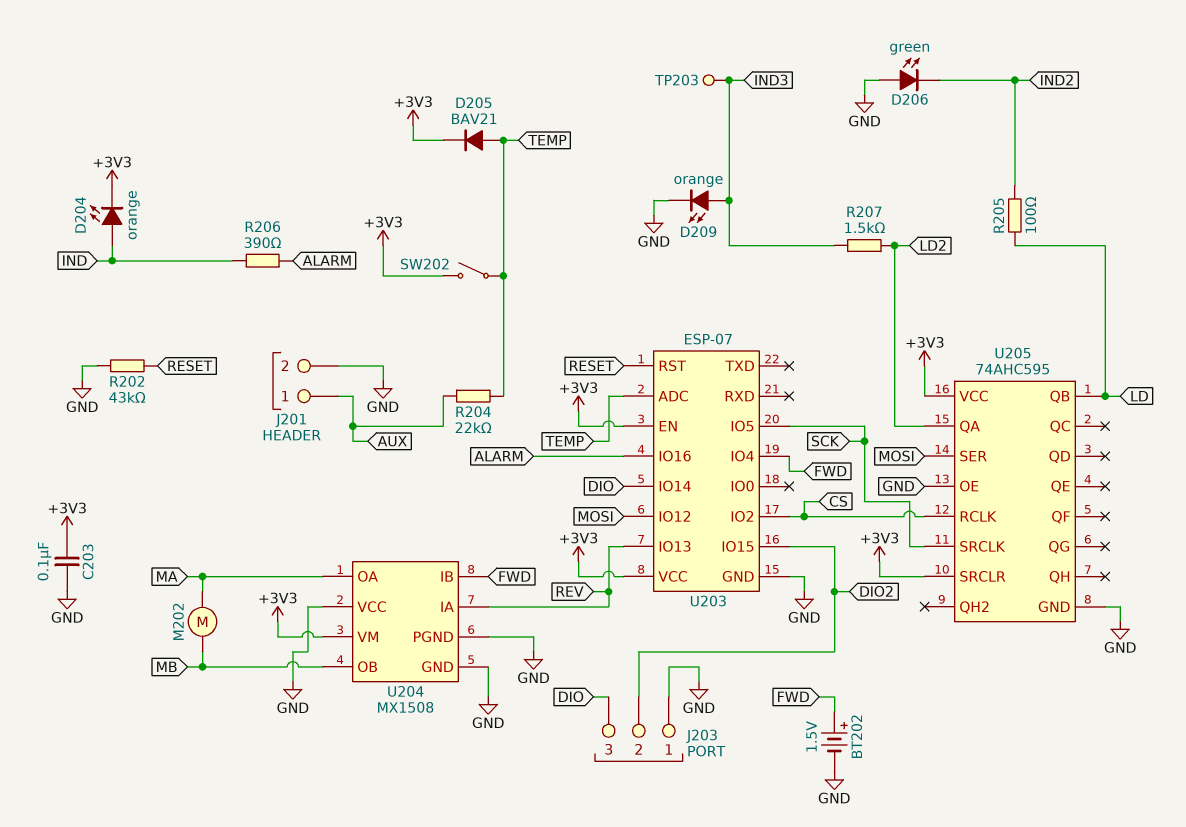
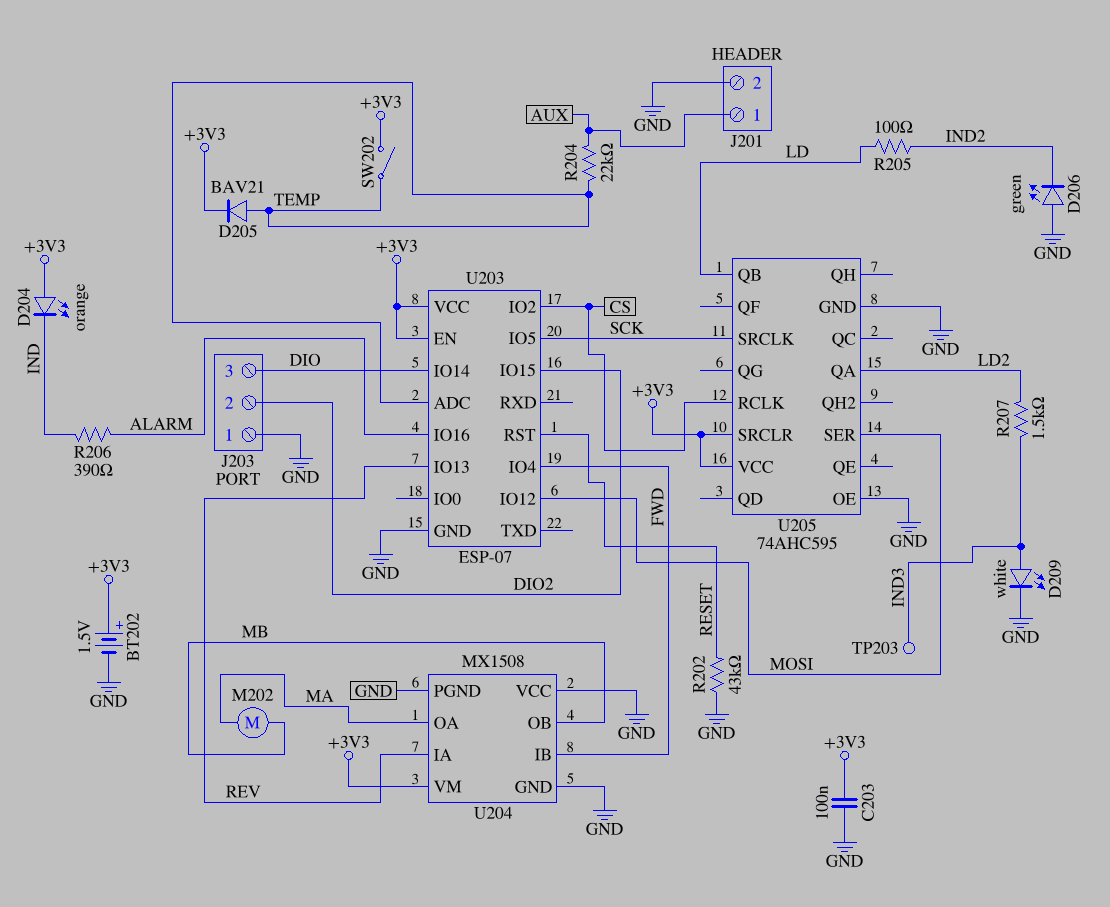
BT202: 1.5V (plus FWD, minus GND) -> 1.5V (plus +3V3, minus GND)
D204: LED orange (A IND, K +3V3) -> LED orange (A +3V3, K IND)
D209: LED orange (A IND3, K GND) -> LED white (A IND3, K GND)

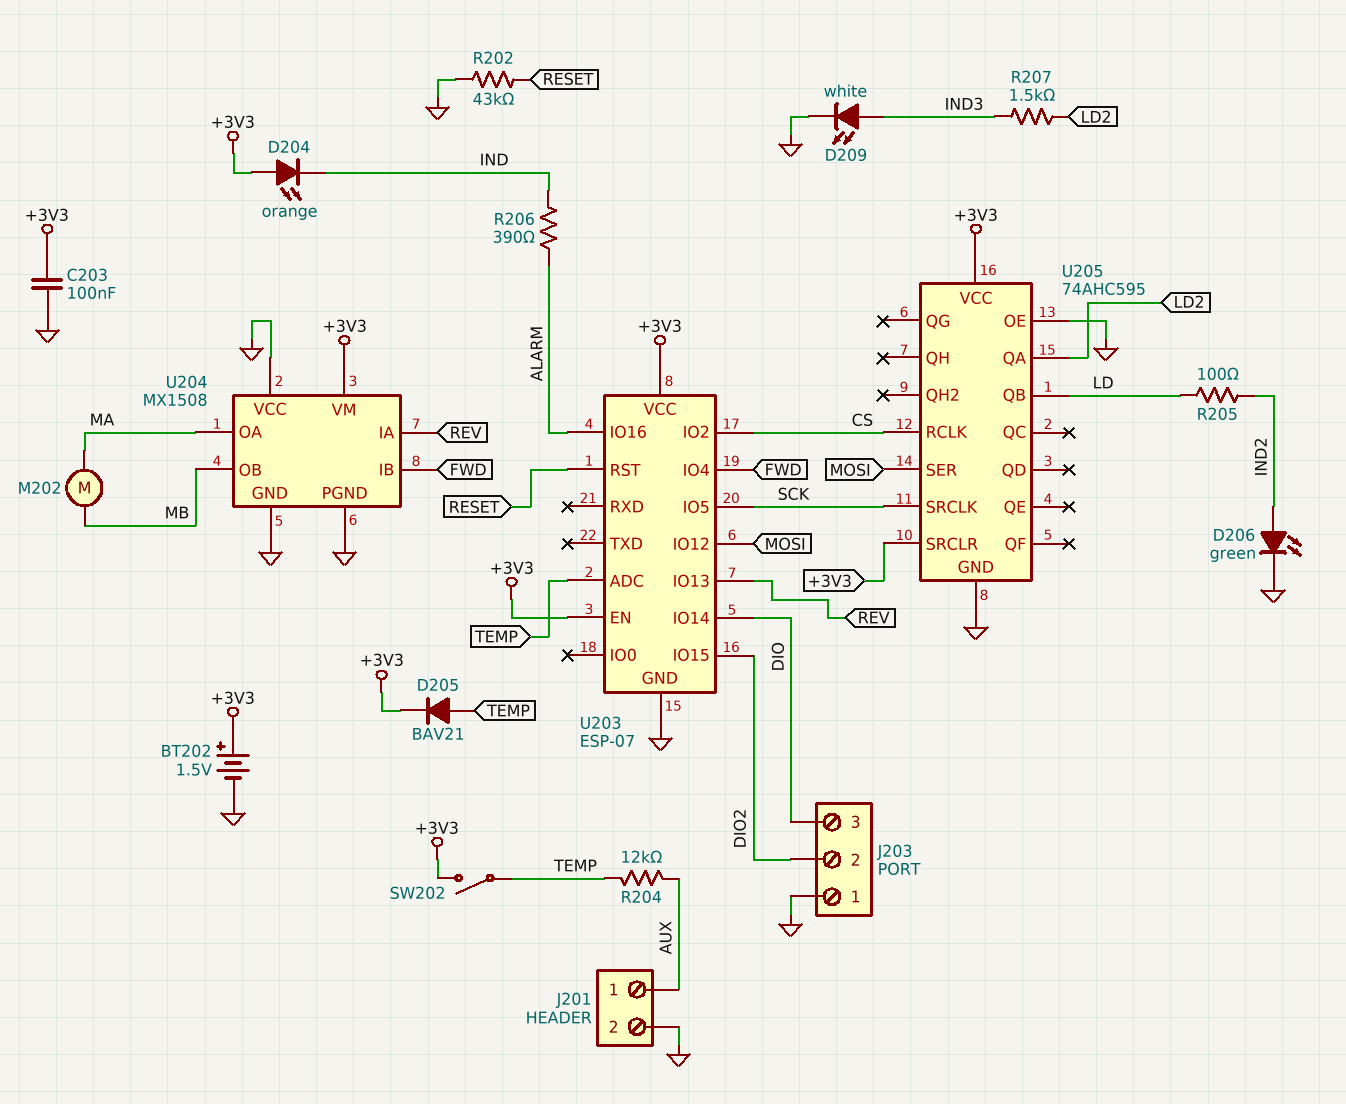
D206: LED green (A GND, K IND2) -> LED green (A IND2, K GND)
R204: 22k (AUX, TEMP) -> 12k (AUX, TEMP)
TP203: test point (IND3) -> none

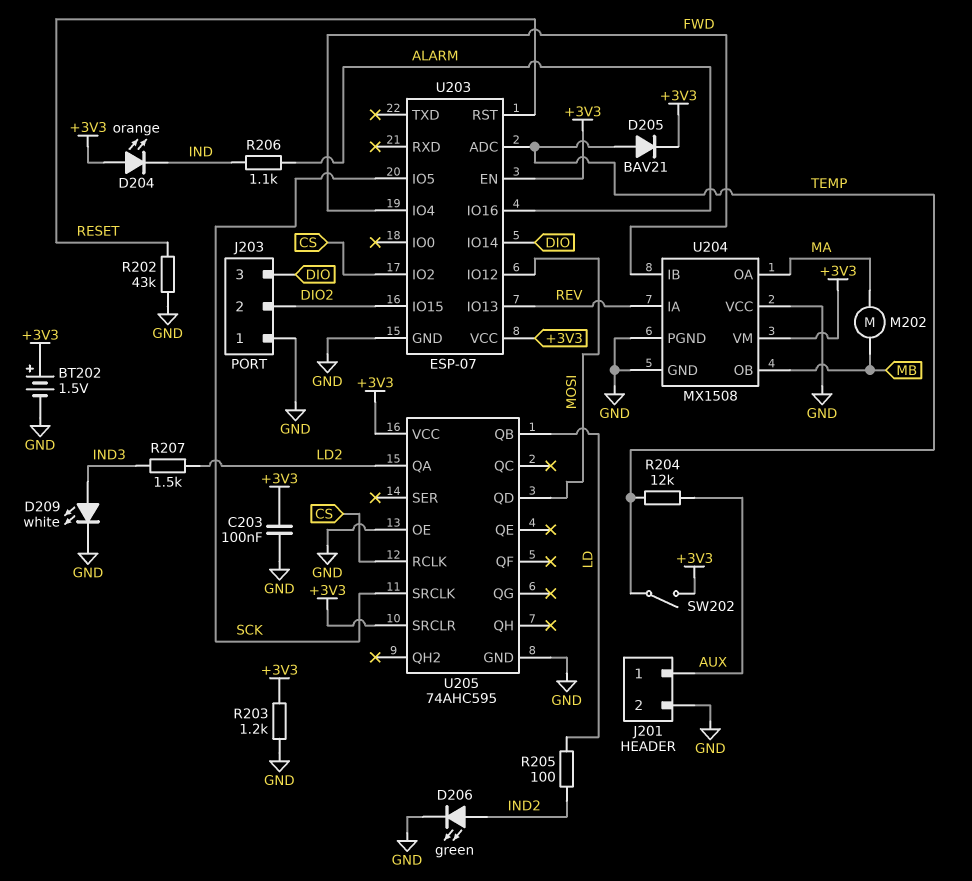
R203: none -> 1.2k (+3V3, GND)
R206: 390 (ALARM, IND) -> 1.1k (ALARM, IND)
U205 pin QD: none -> MOSI
U205 pin SER: MOSI -> none

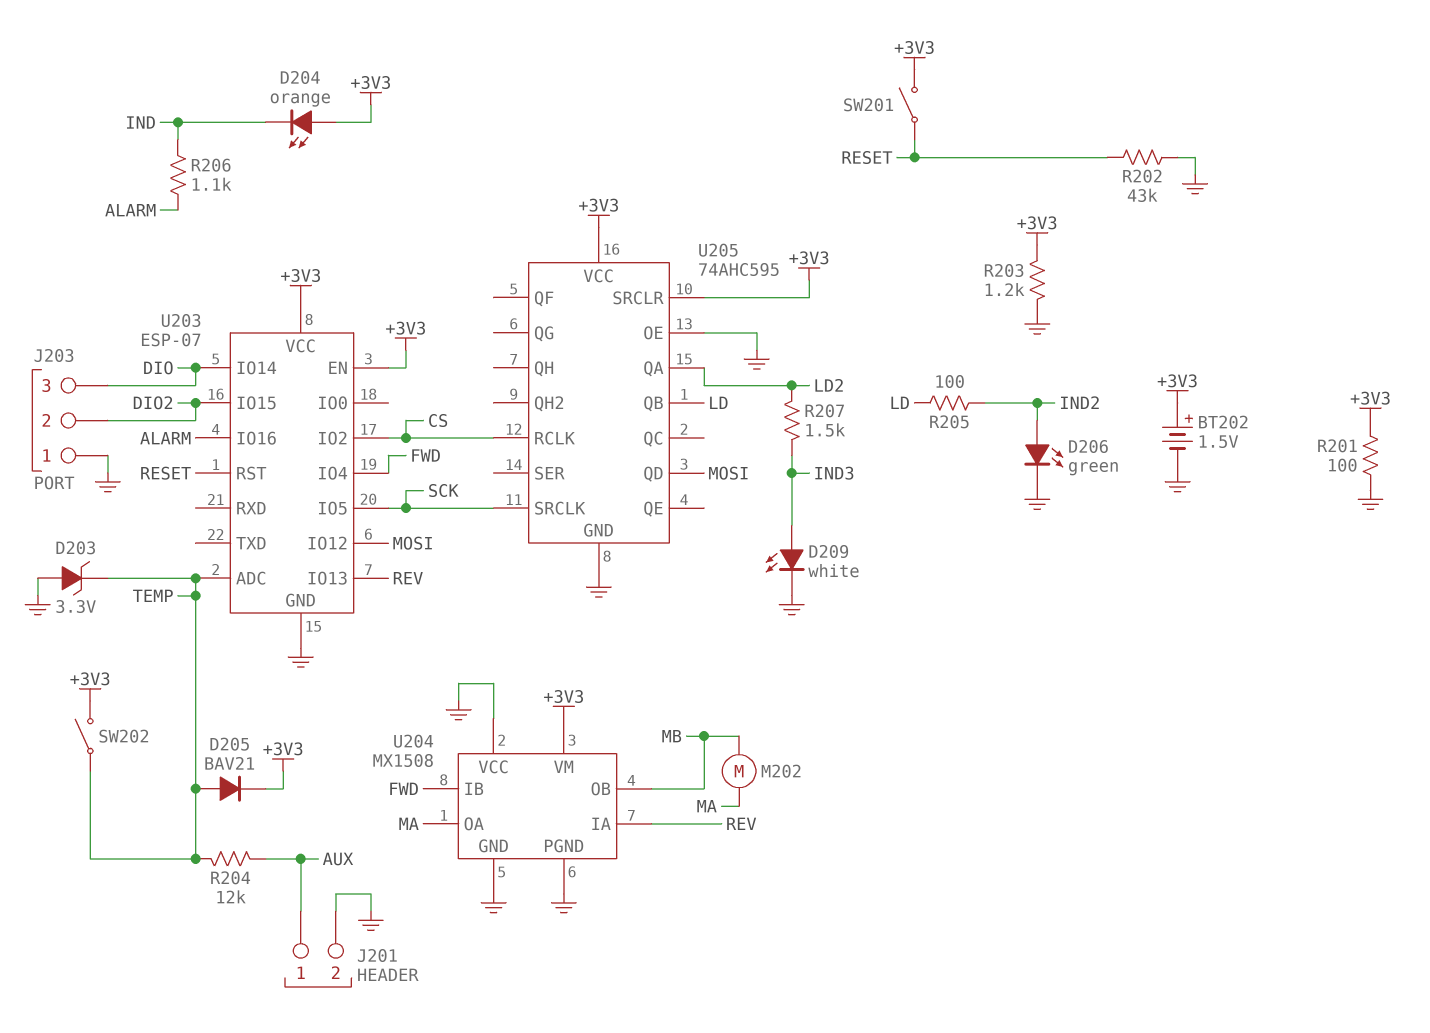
C203: 100nF (+3V3, GND) -> none
D203: none -> zener 3.3V (A GND, K TEMP)
R201: none -> 100 (+3V3, GND)
SW201: none -> switch (+3V3, RESET)

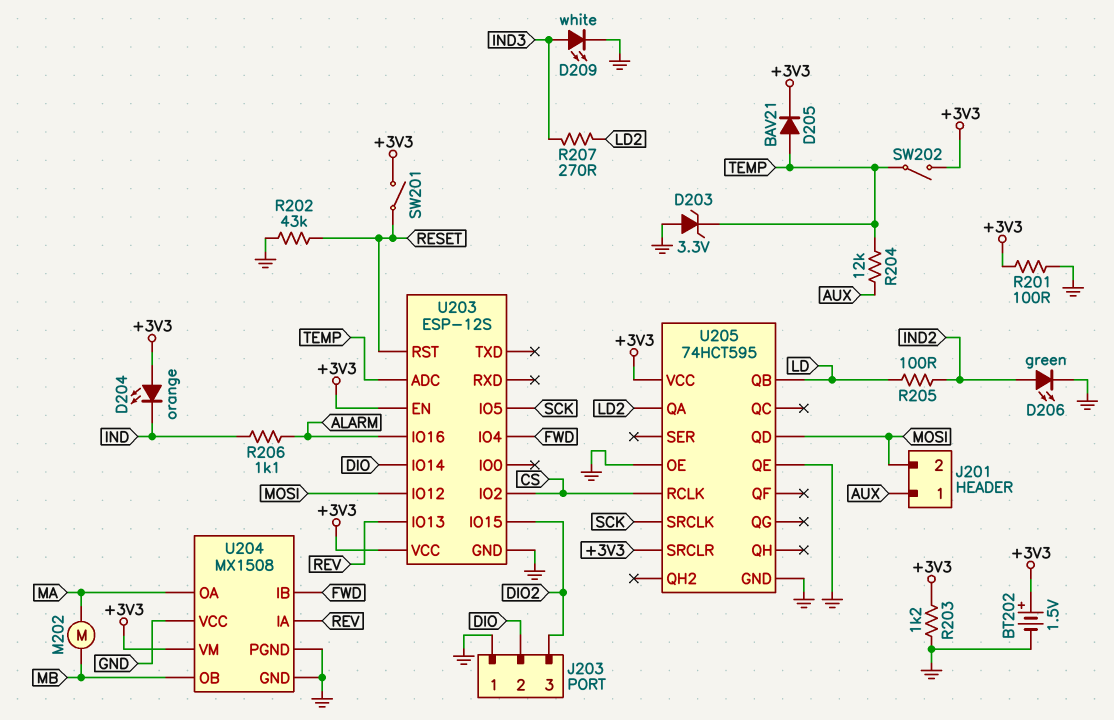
J201 pin 2: GND -> MOSI
J203 pin 2: DIO2 -> DIO
J203 pin 3: DIO -> DIO2
R207: 1.5k (IND3, LD2) -> 270 (IND3, LD2)
U203: ESP-07 -> ESP-12S
U205: 74AHC595 -> 74HCT595
U205 pin QE: none -> GND

